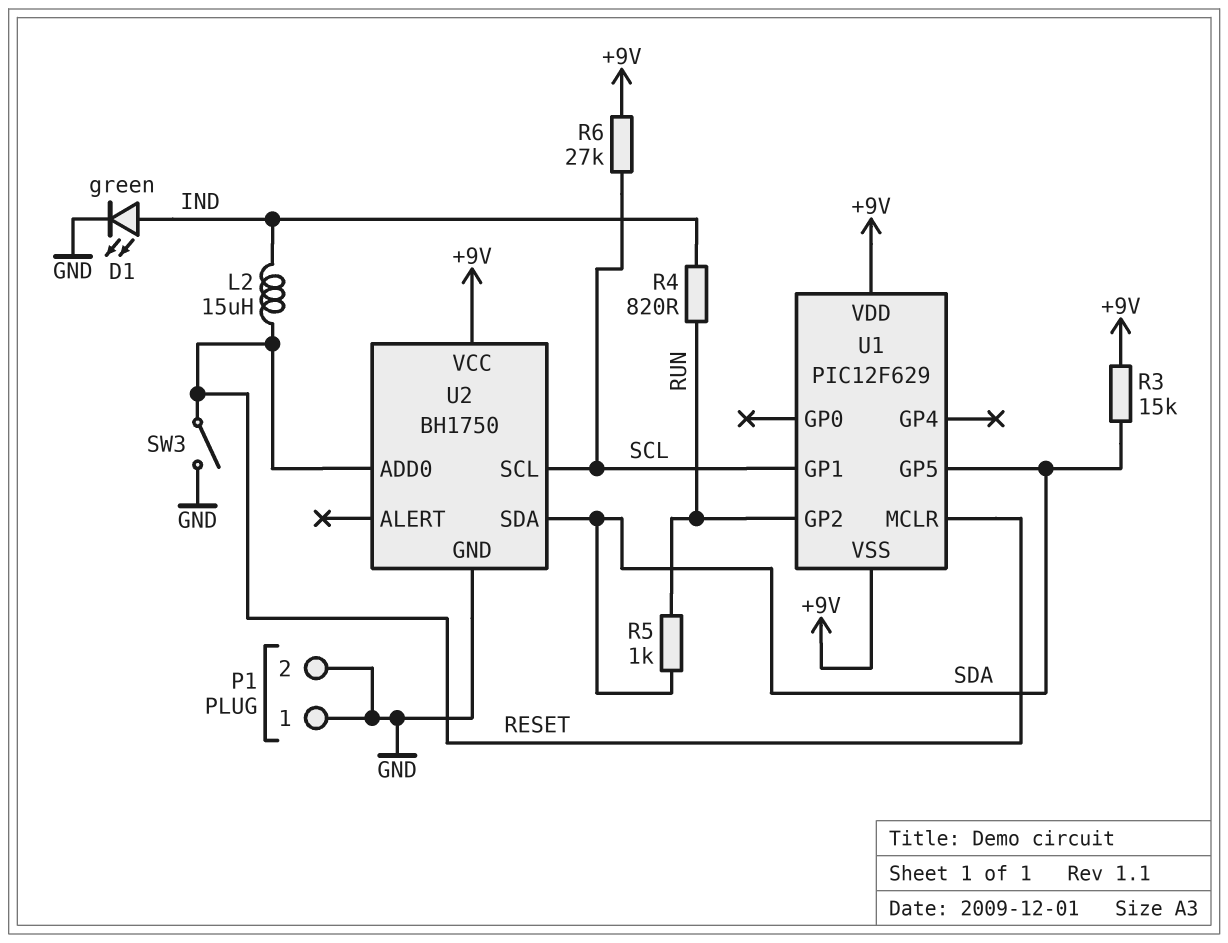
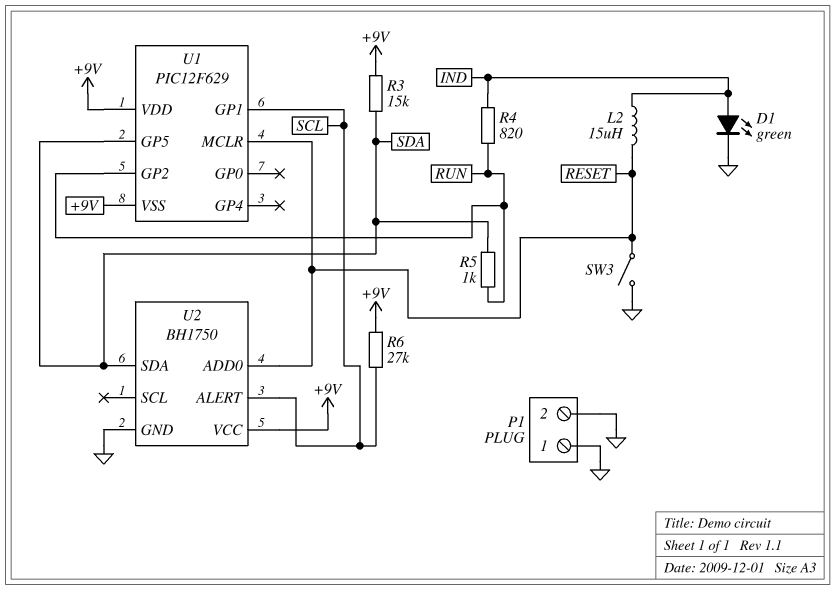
U2 pin ALERT: none -> SCL
U2 pin SCL: SCL -> none

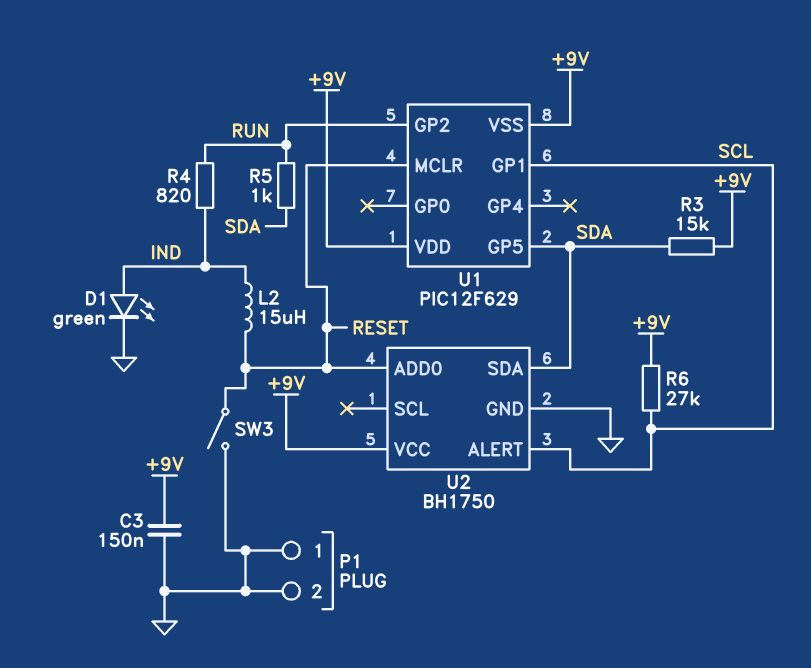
C3: none -> 150nF (+9V, GND)

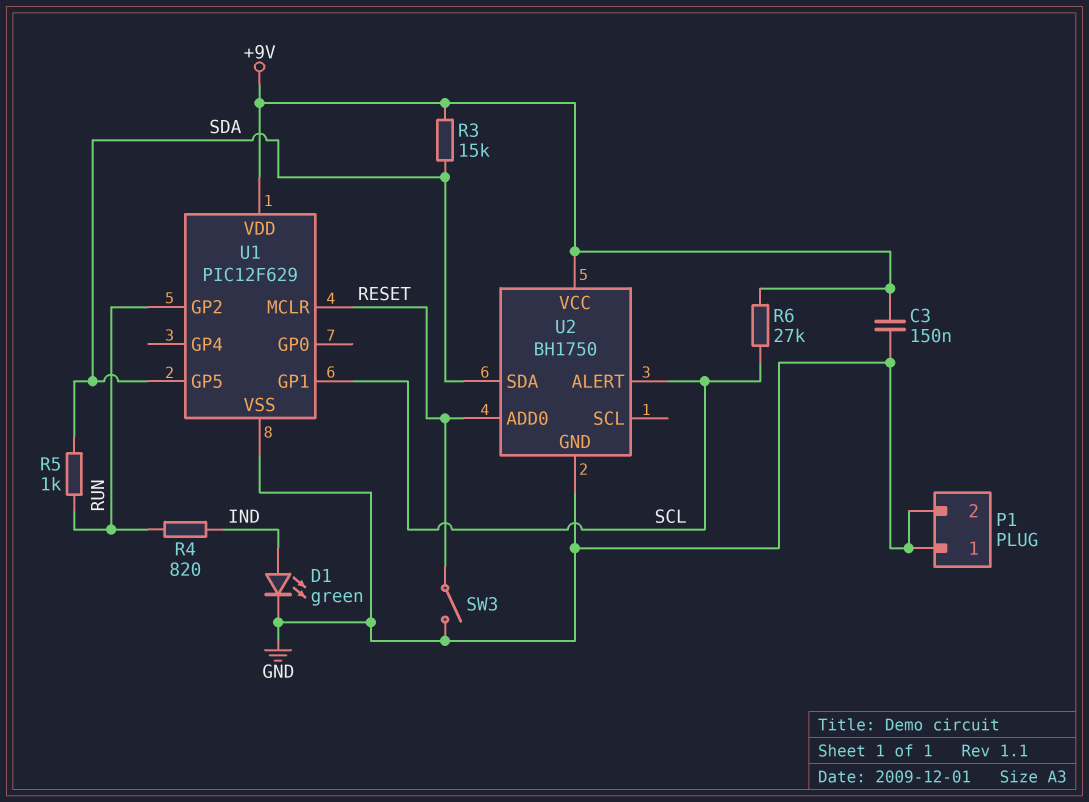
L2: 15uH (IND, RESET) -> none
U1 pin VSS: +9V -> GND

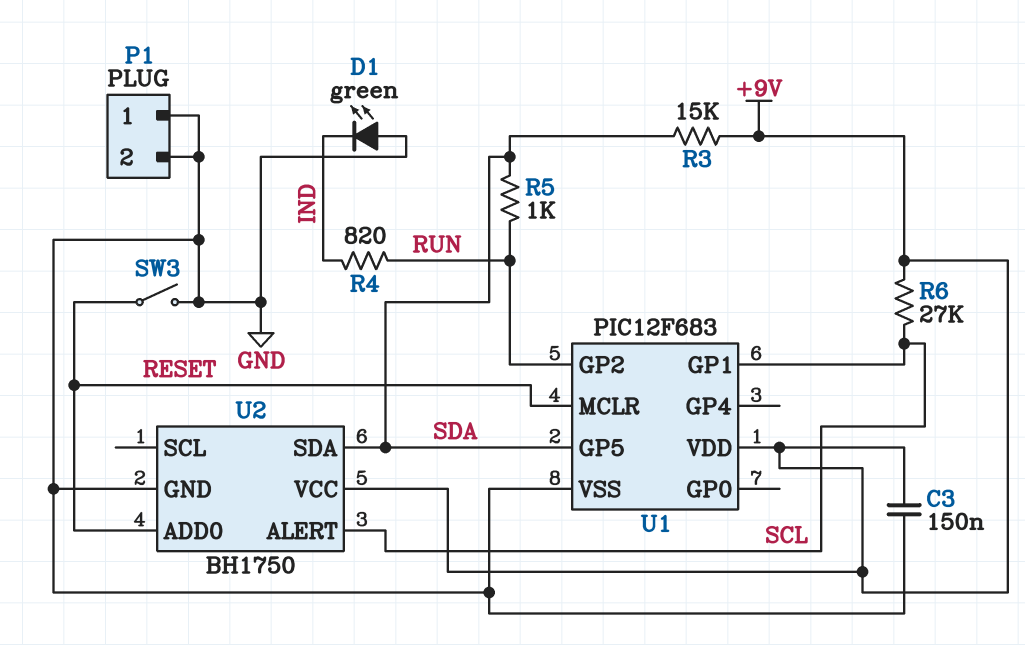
D1: LED green (A IND, K GND) -> LED green (A GND, K IND)
U1: PIC12F629 -> PIC12F683

